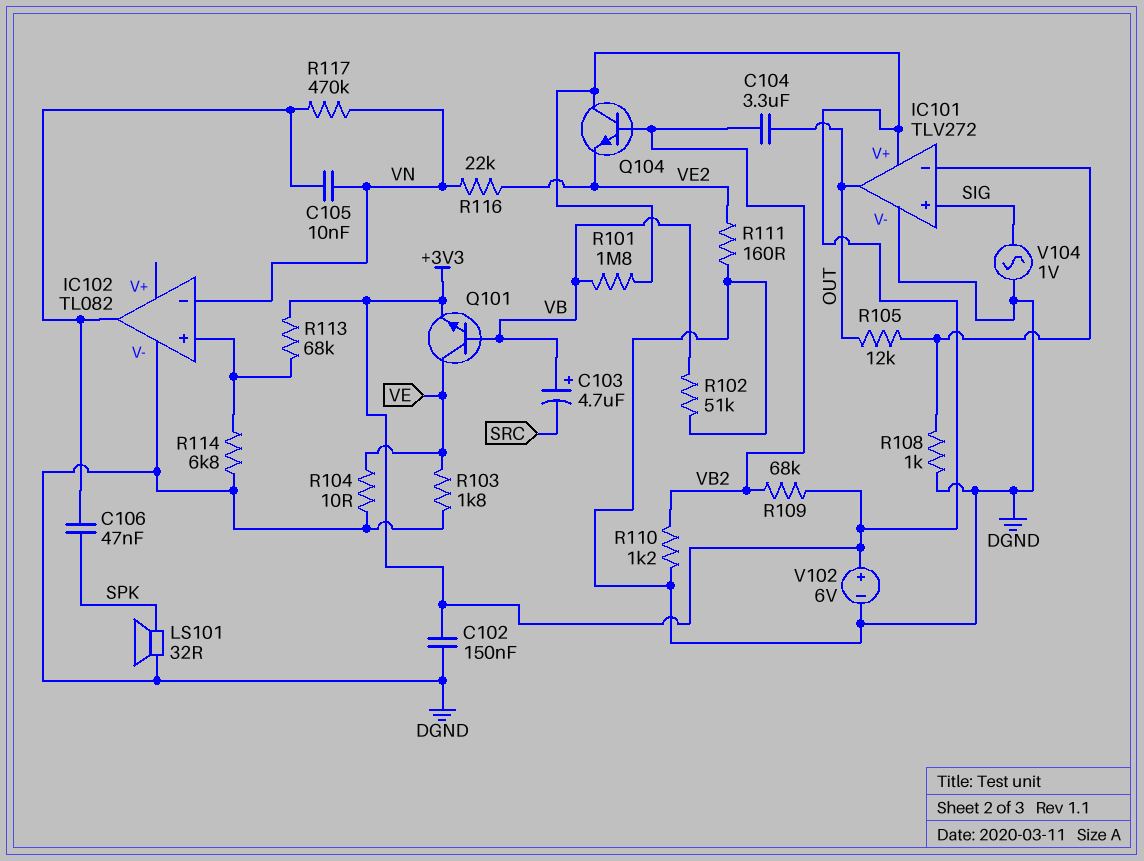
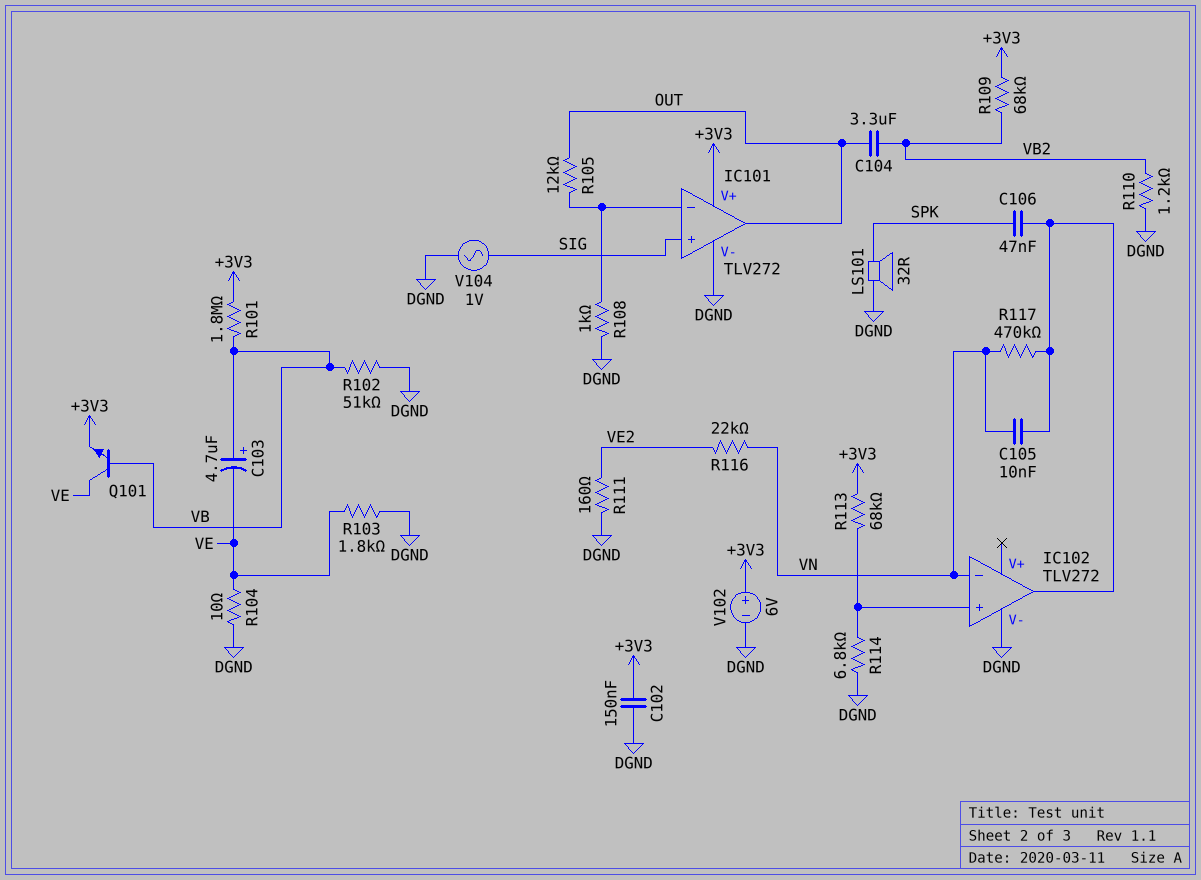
C103: 4.7uF (plus VB, minus SRC) -> 4.7uF (plus VB, minus VE)
IC102: TL082 -> TLV272
Q104: NPN (B VB2, C +3V3, E VE2) -> none

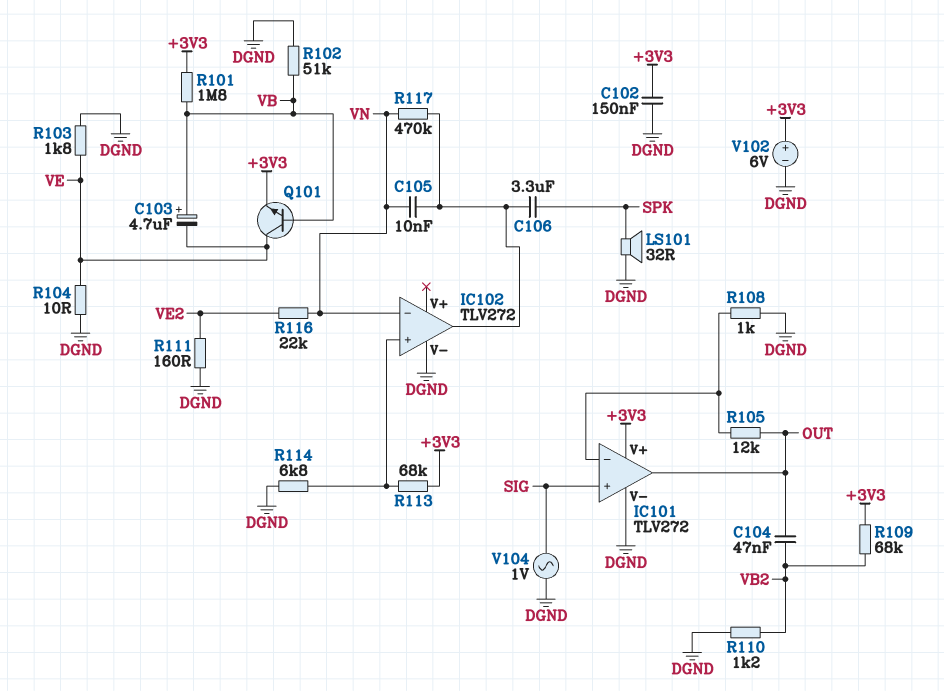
C104: 3.3uF (OUT, VB2) -> 47nF (OUT, VB2)
C106: 47nF (IC102/out, SPK) -> 3.3uF (IC102/out, SPK)

